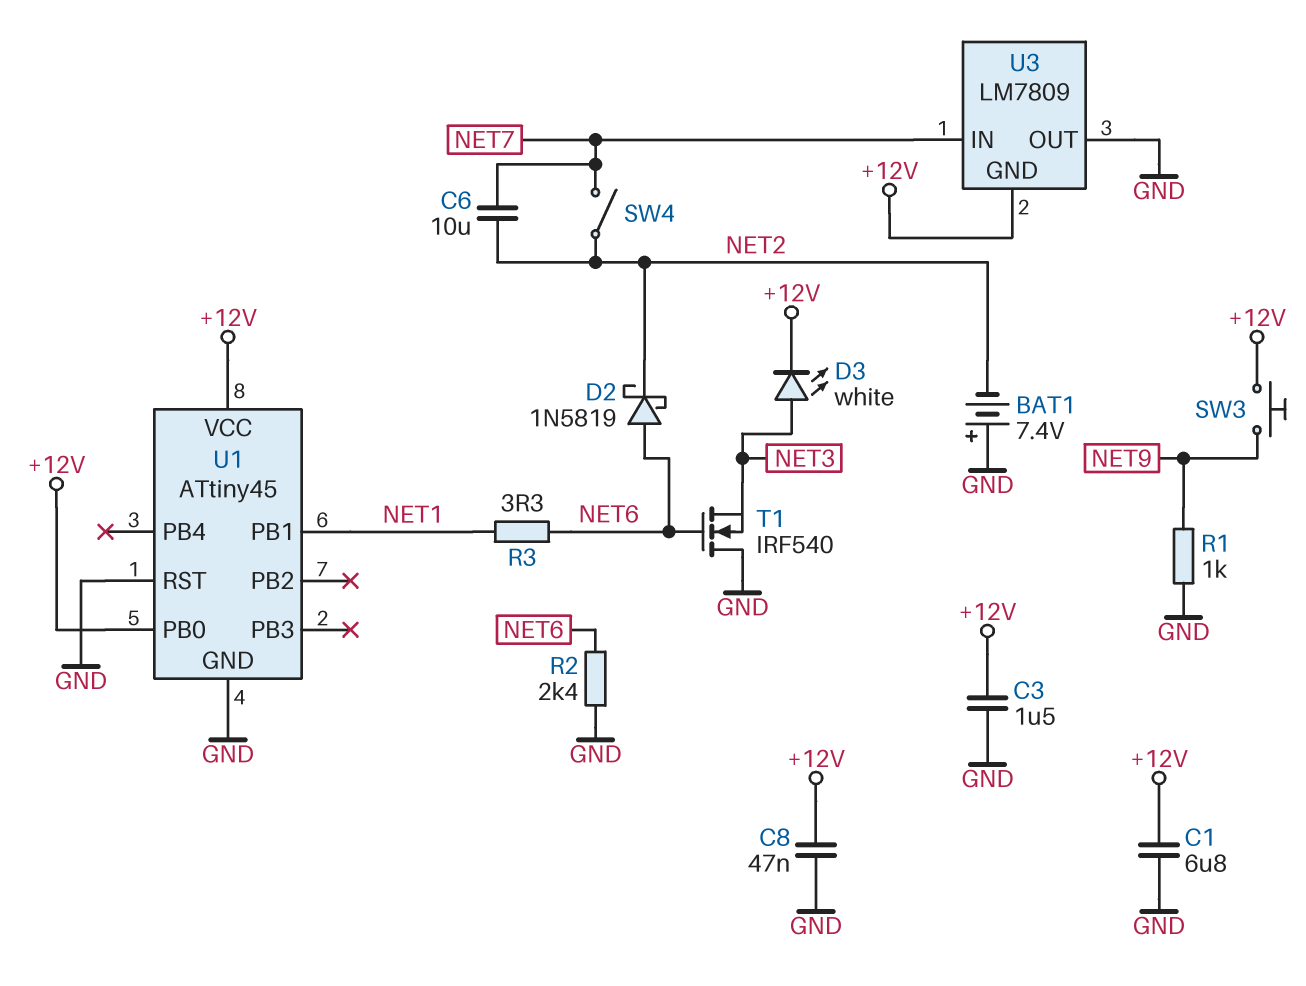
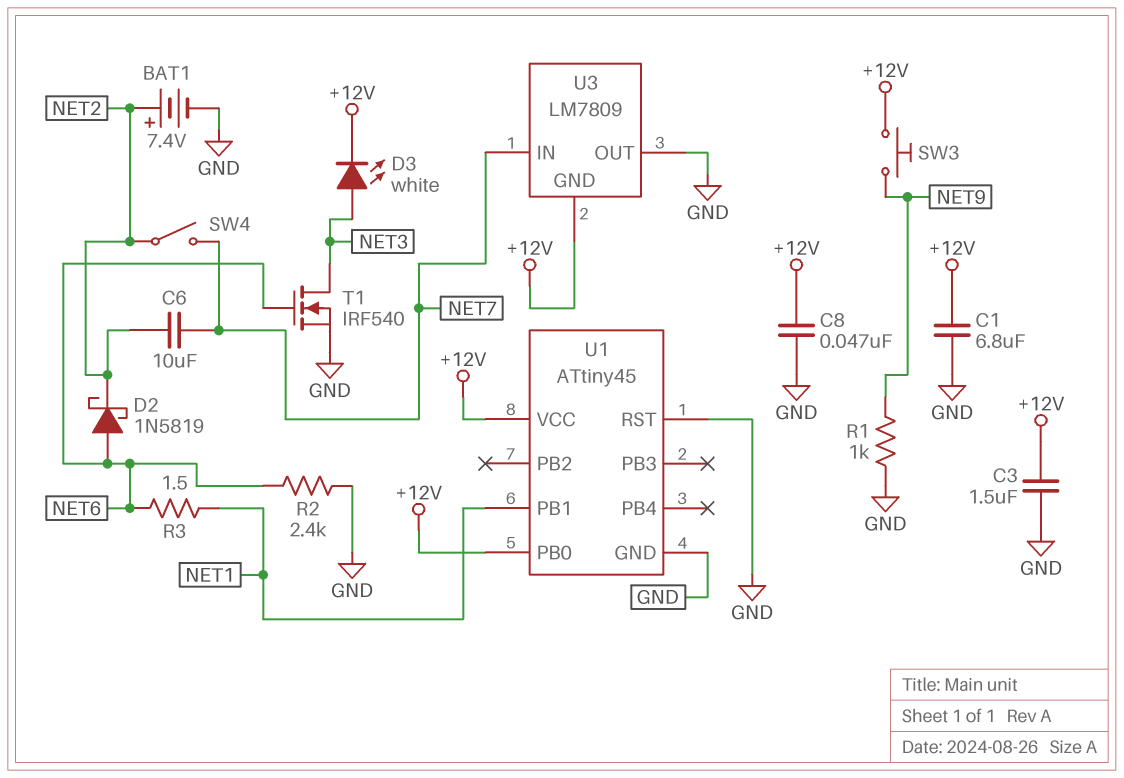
BAT1: 7.4V (plus GND, minus NET2) -> 7.4V (plus NET2, minus GND)
R3: 3.3 (NET1, NET6) -> 1.5 (NET1, NET6)
T1: NMOS IRF540 (G NET6, D GND, S NET3) -> NMOS IRF540 (G NET6, D NET3, S GND)

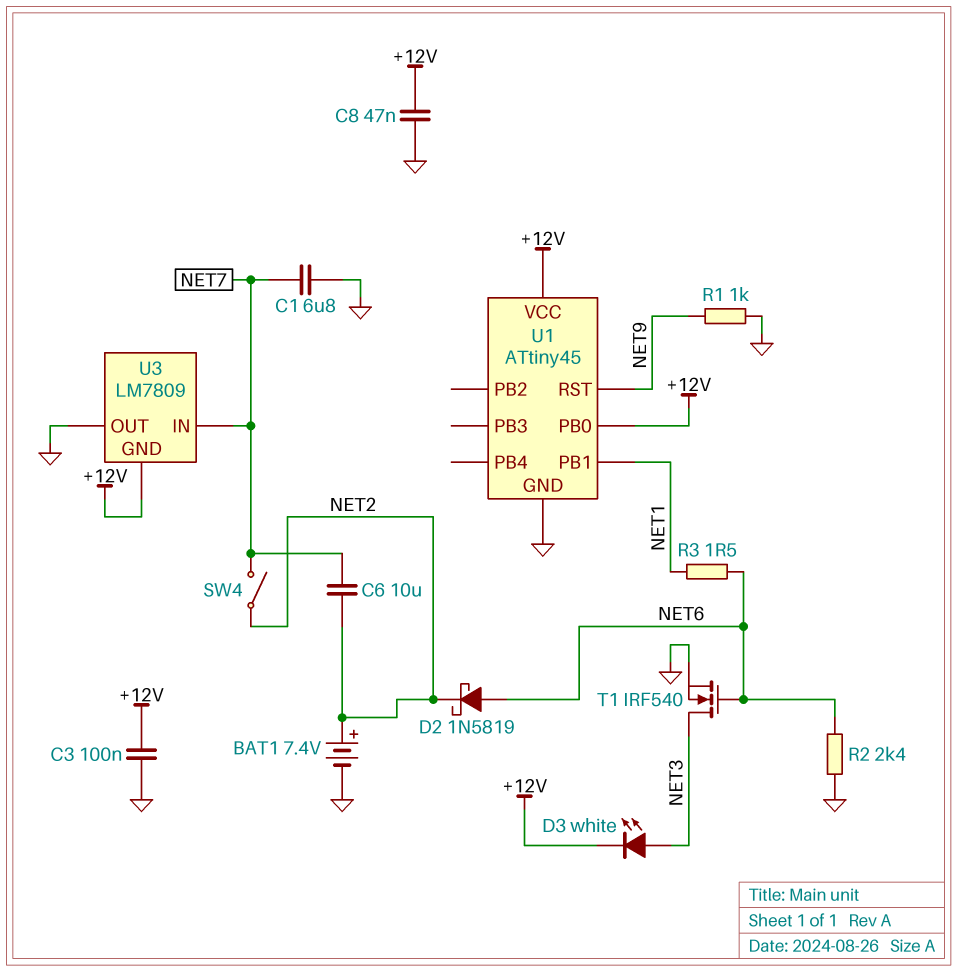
C1: 6.8uF (+12V, GND) -> 6.8uF (GND, NET7)
C3: 1.5uF (+12V, GND) -> 100nF (+12V, GND)
SW3: button (+12V, NET9) -> none
U1 pin RST: GND -> NET9

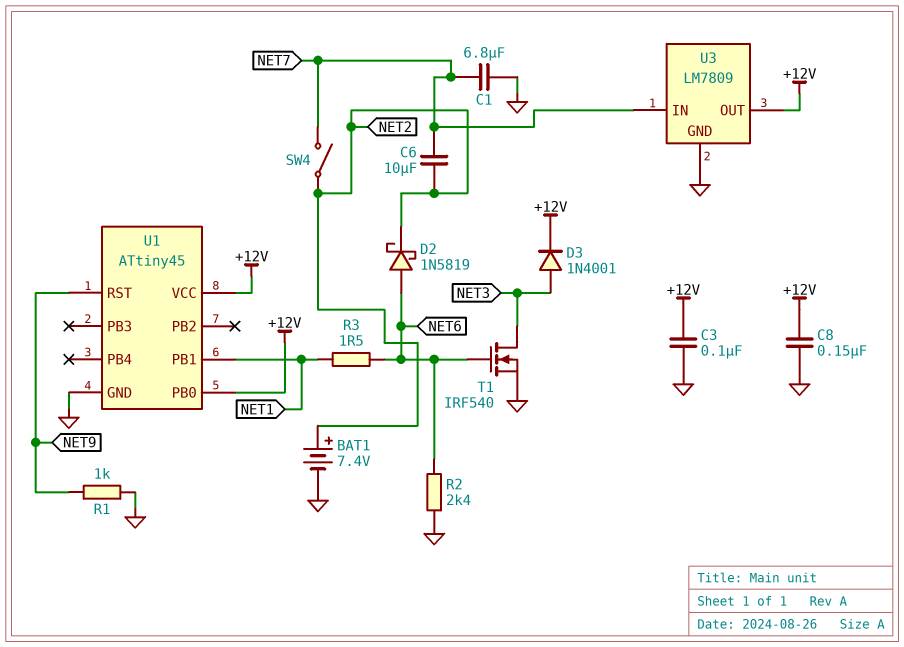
C8: 47nF (+12V, GND) -> 150nF (+12V, GND)
D3: LED white (A NET3, K +12V) -> diode 1N4001 (A NET3, K +12V)
U3 pin GND: +12V -> GND
U3 pin OUT: GND -> +12V

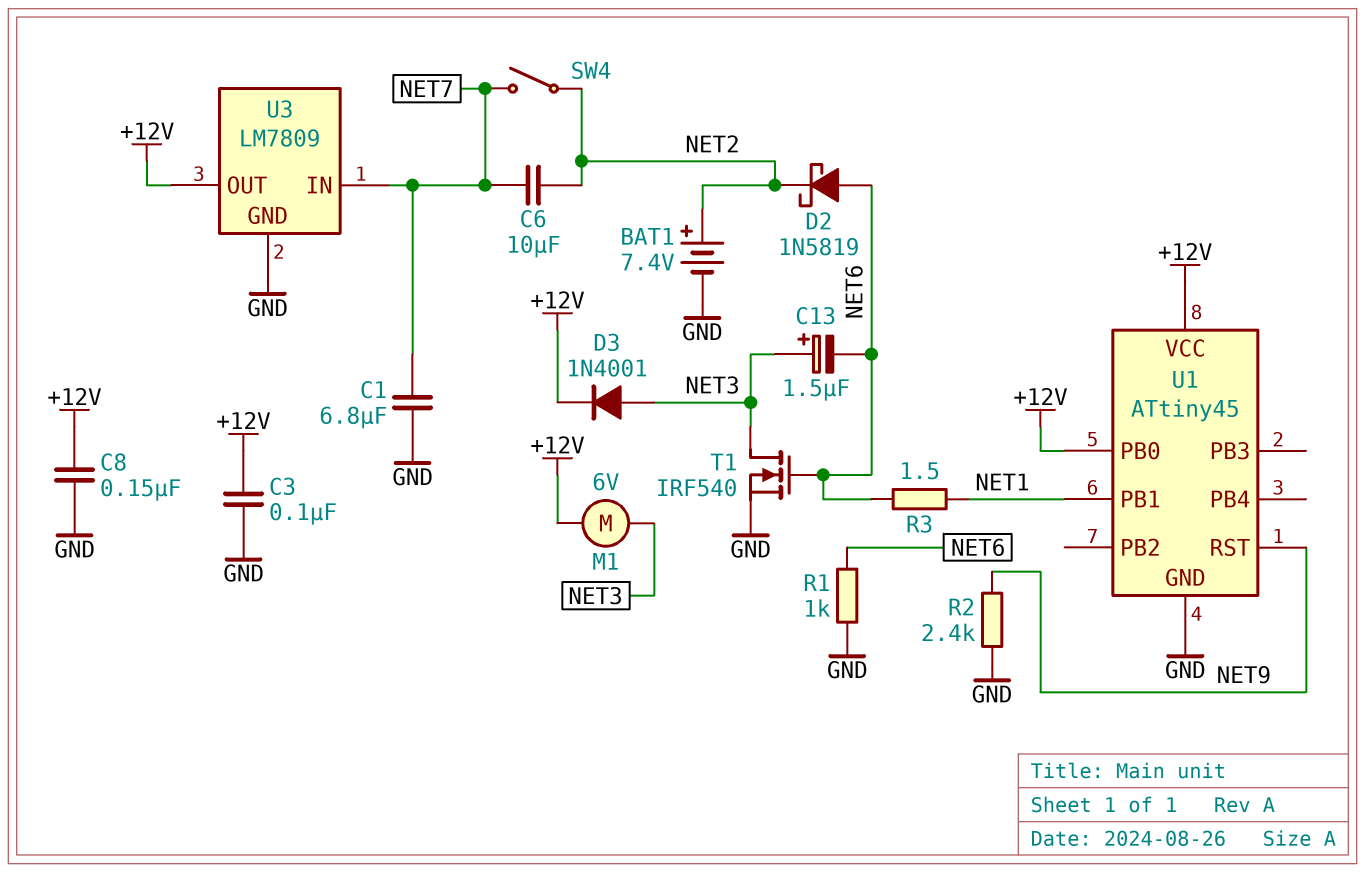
C13: none -> 1.5uF (plus NET3, minus NET6)
M1: none -> motor 6V (+12V, NET3)
R1: 1k (GND, NET9) -> 1k (GND, NET6)
R2: 2.4k (GND, NET6) -> 2.4k (GND, NET9)

